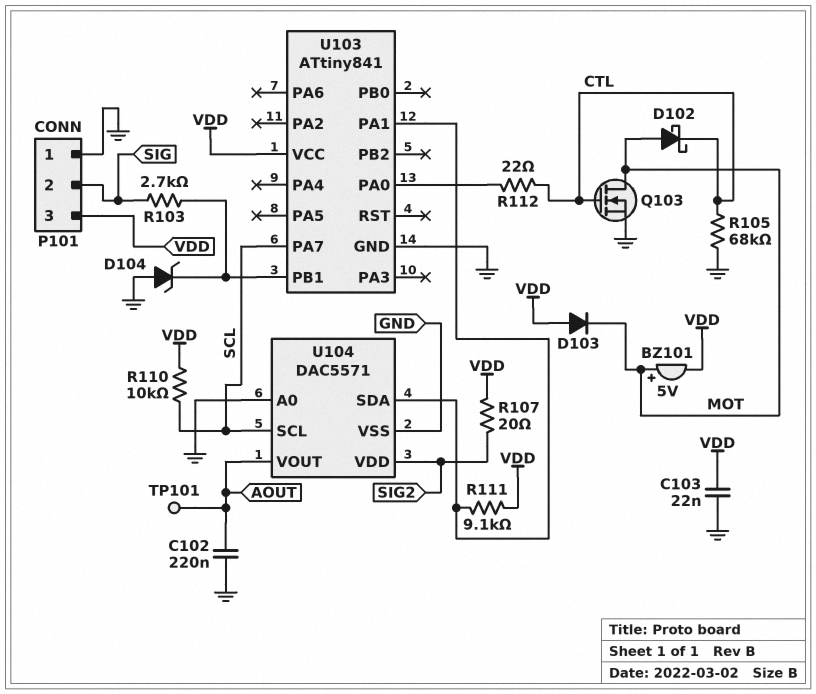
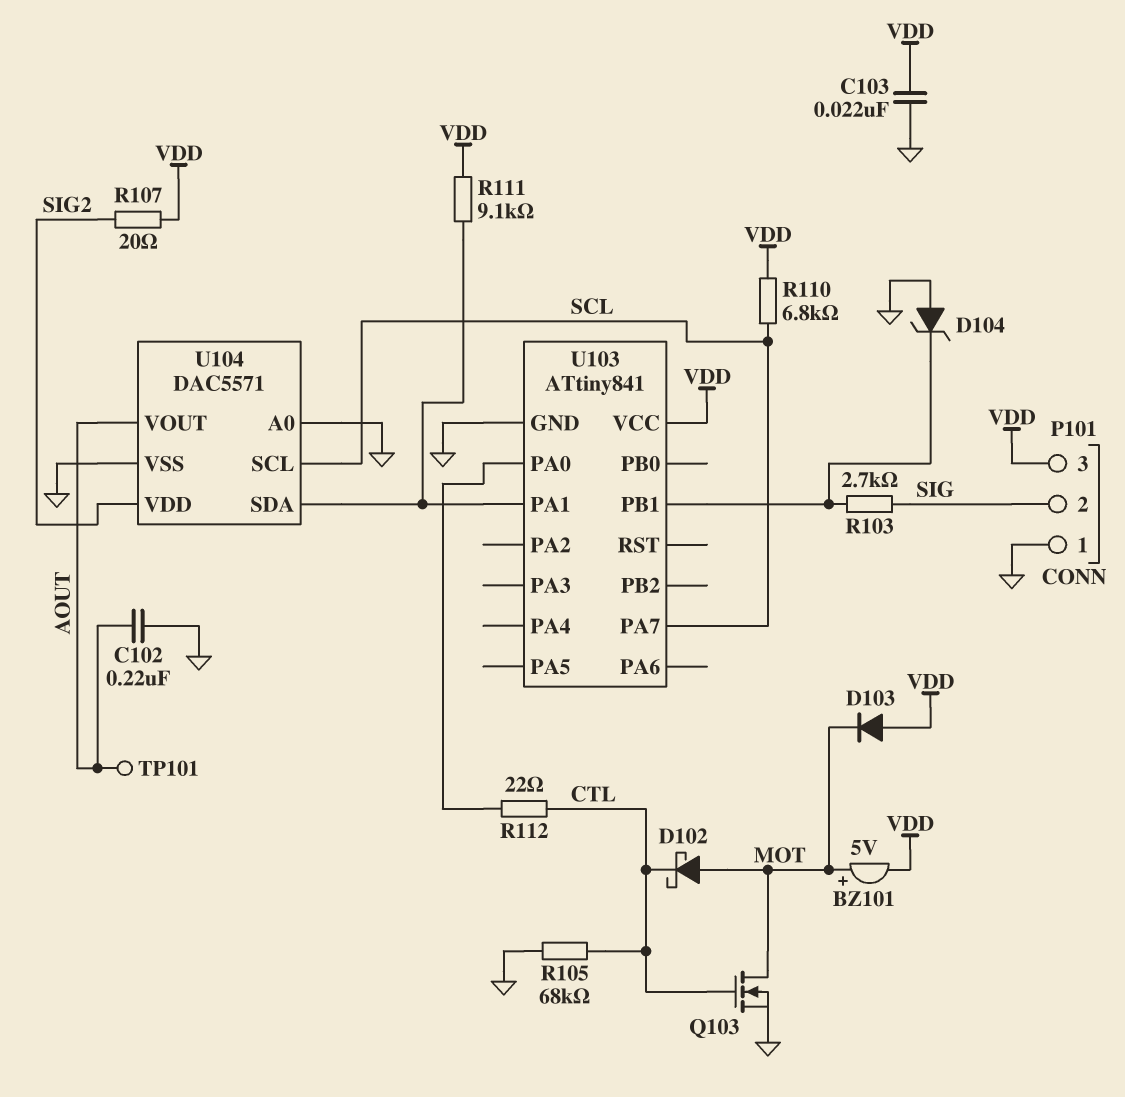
R110: 10k (SCL, VDD) -> 6.8k (SCL, VDD)

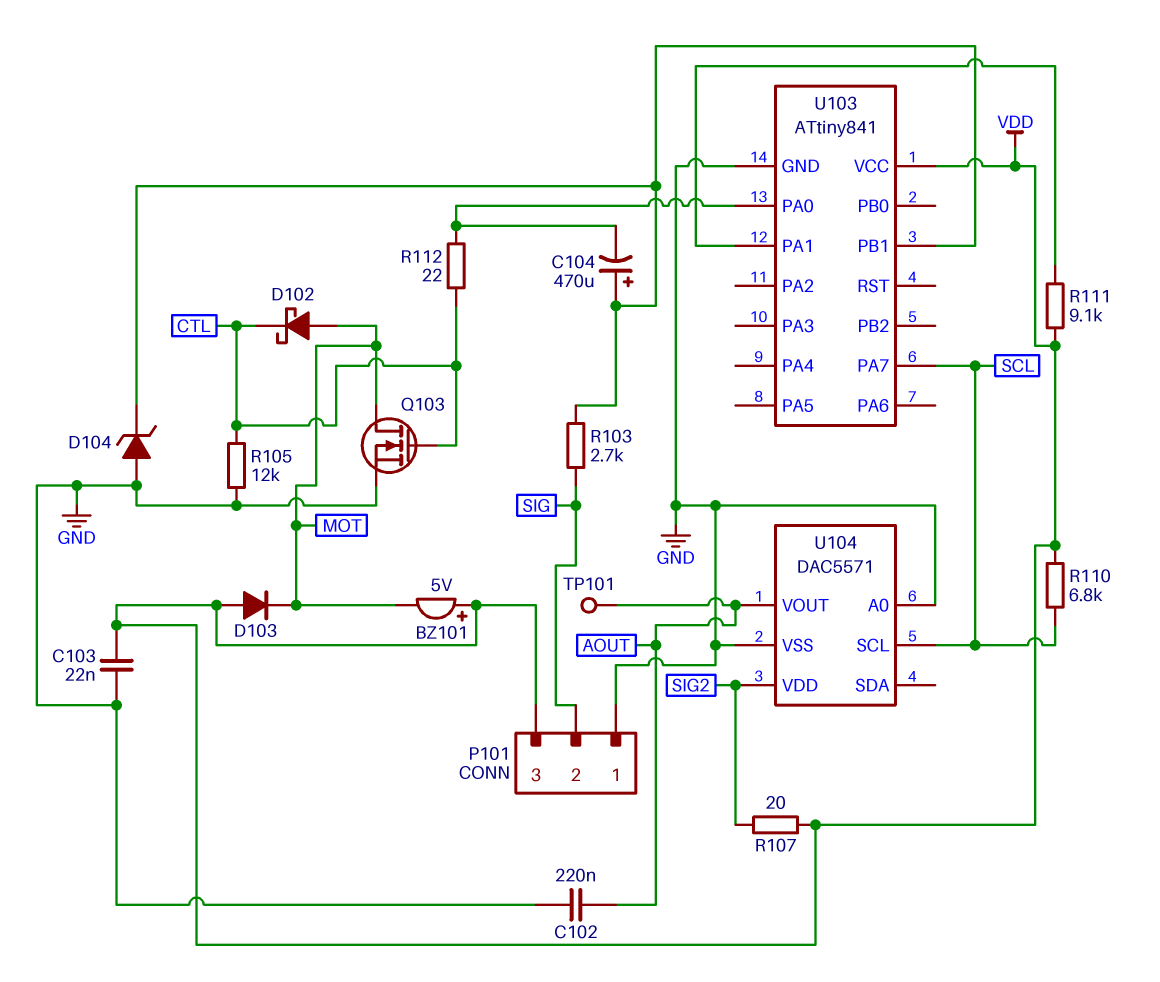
BZ101: buzzer 5V (plus MOT, minus VDD) -> buzzer 5V (plus VDD, minus MOT)
C104: none -> 470uF (plus U103/PB1, minus U103/PA0)
R105: 68k (CTL, GND) -> 12k (CTL, GND)
U104 pin SDA: U103/PA1 -> none

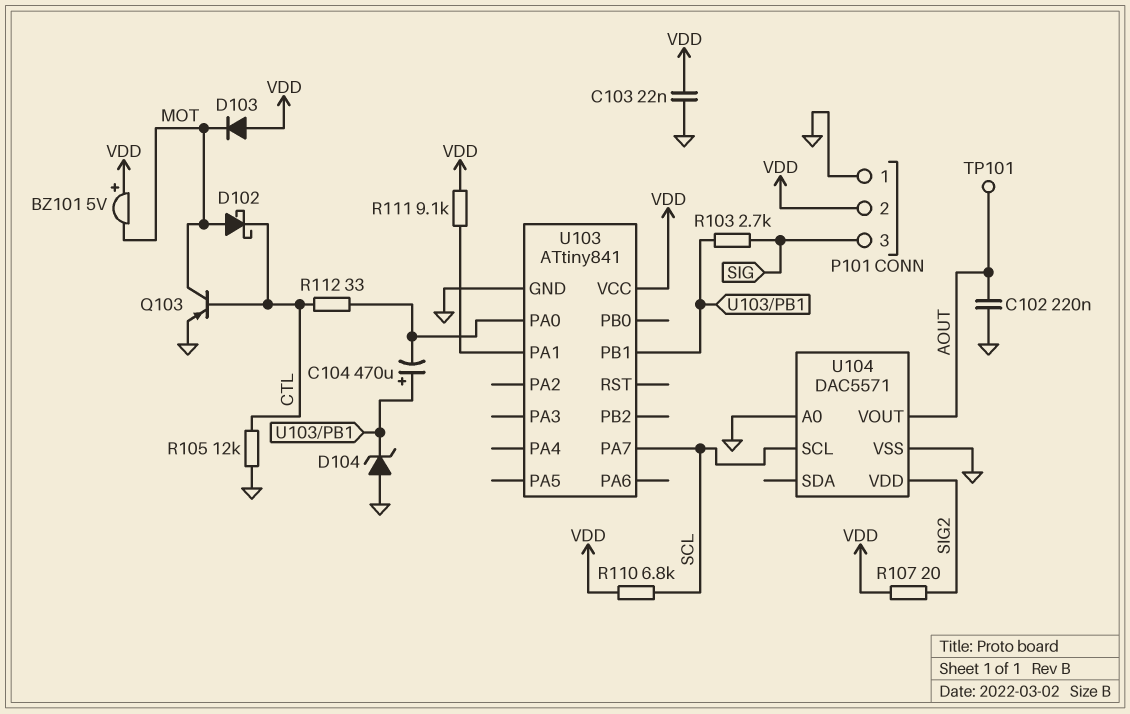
P101 pin 2: SIG -> VDD
P101 pin 3: VDD -> SIG
Q103: NMOS (G CTL, D MOT, S GND) -> PNP (B CTL, C MOT, E GND)
R112: 22 (CTL, U103/PA0) -> 33 (CTL, U103/PA0)

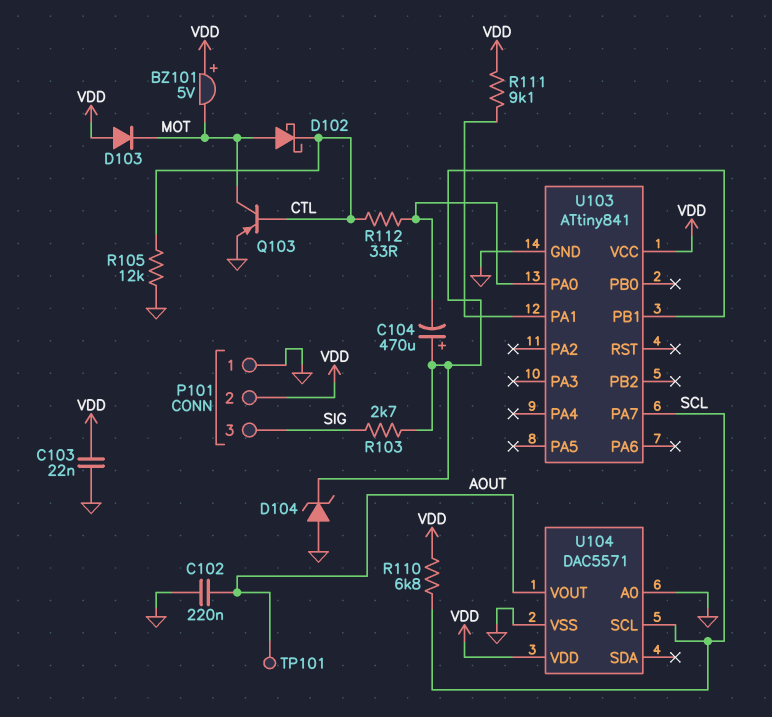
R107: 20 (SIG2, VDD) -> none
U104 pin VDD: SIG2 -> VDD

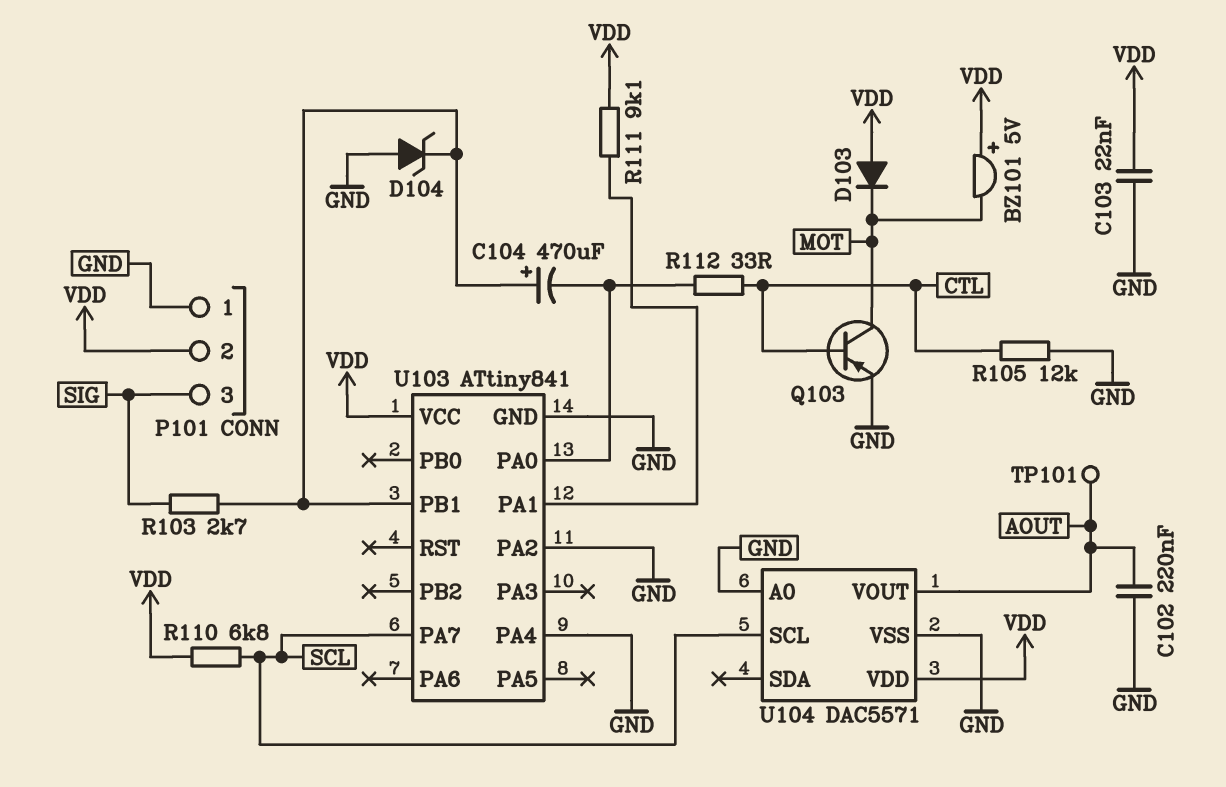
D102: schottky (A MOT, K CTL) -> none
U103 pin PA2: none -> GND
U103 pin PA4: none -> GND

